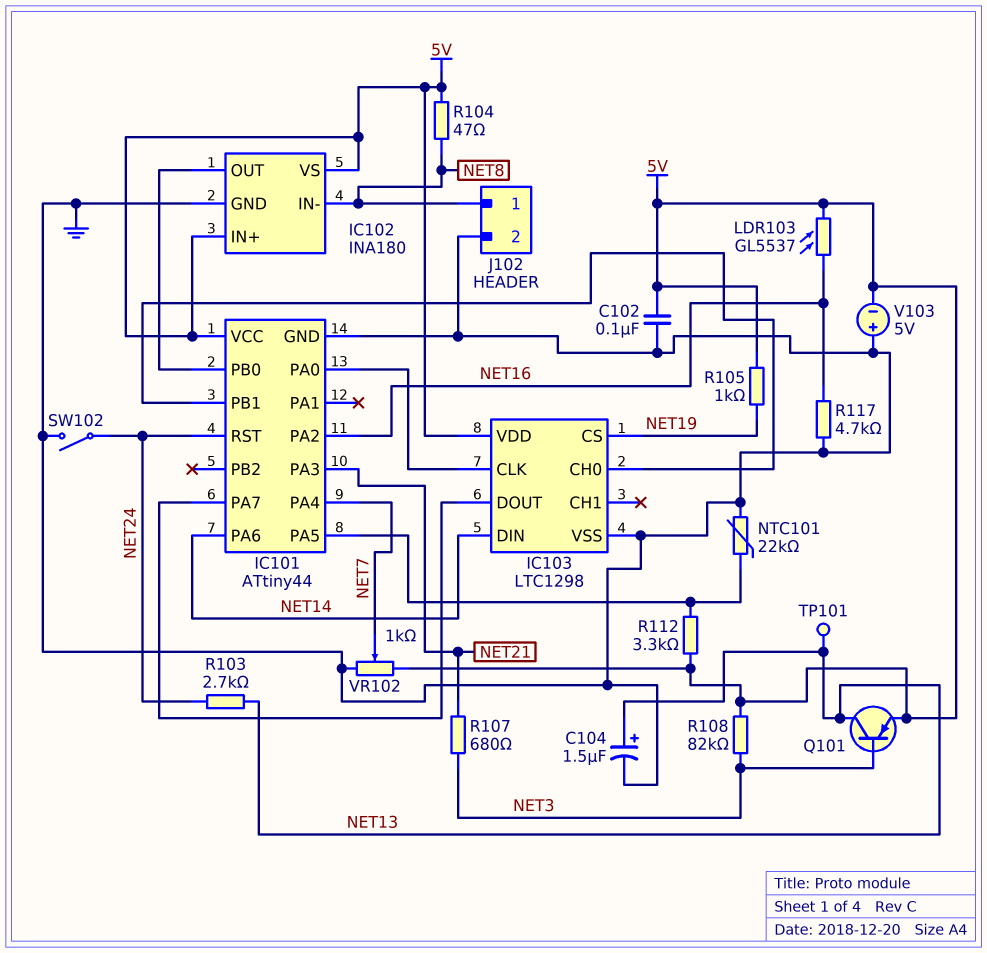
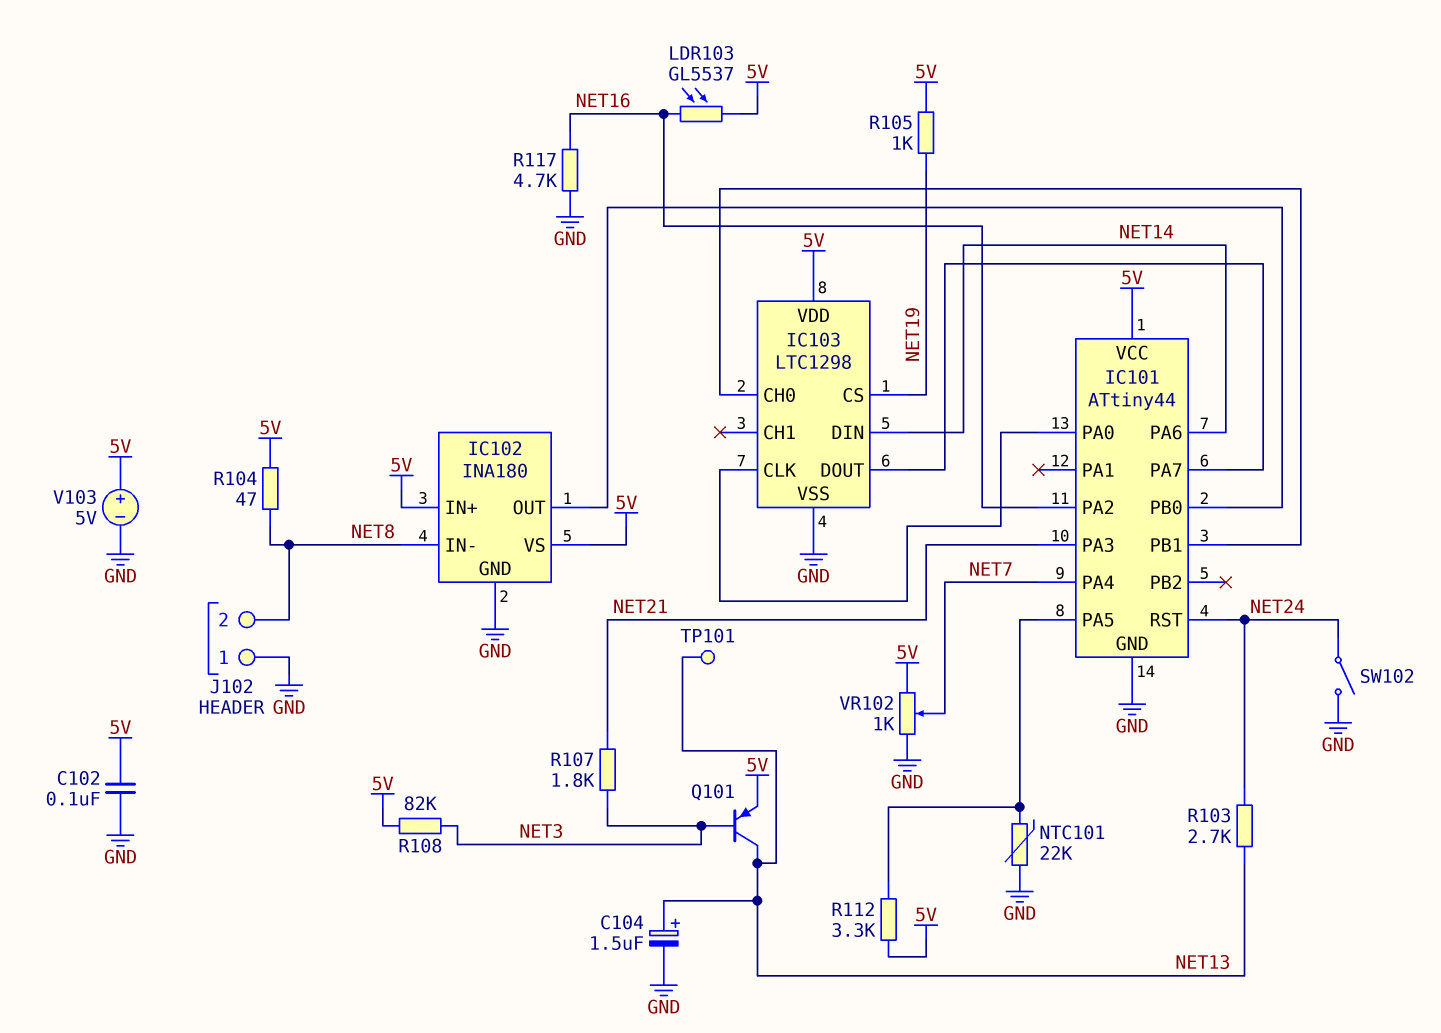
J102 pin 1: NET8 -> GND
J102 pin 2: GND -> NET8
R107: 680 (NET3, NET21) -> 1.8k (NET3, NET21)
V103: 5V (plus GND, minus 5V) -> 5V (plus 5V, minus GND)

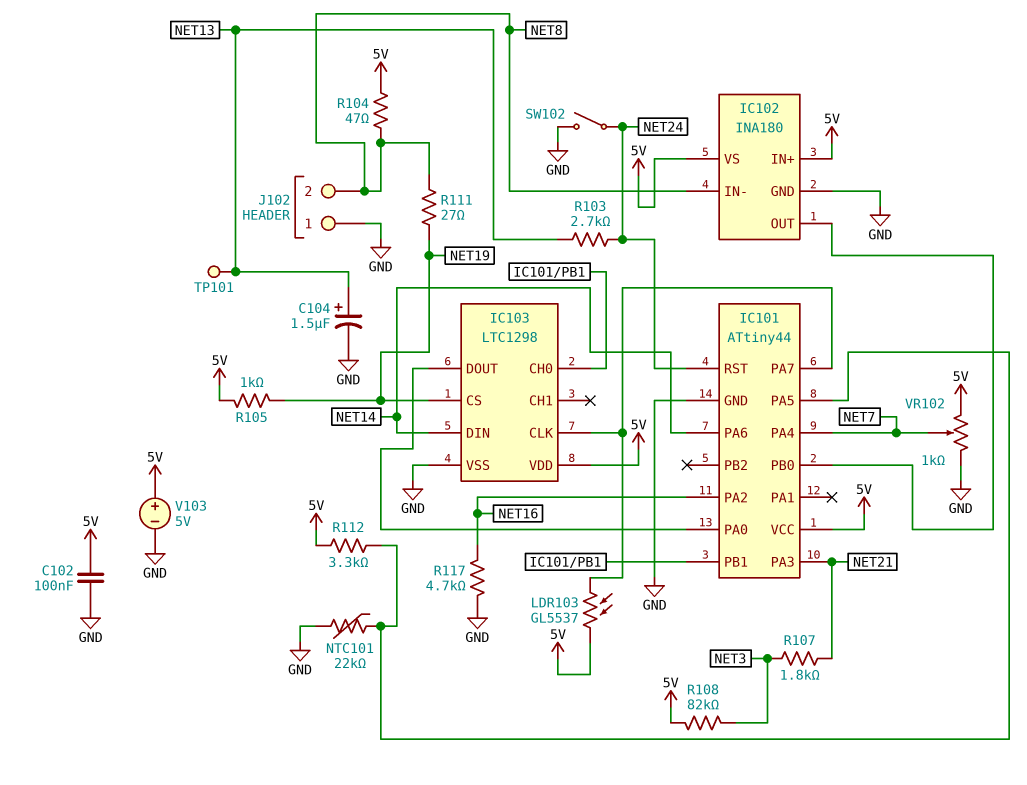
IC103 pin CLK: IC101/PA0 -> IC101/PA7
IC103 pin DOUT: IC101/PA7 -> IC101/PA0
LDR103: GL5537 (5V, NET16) -> GL5537 (5V, IC101/PA7)
Q101: PNP (B NET3, C NET13, E 5V) -> none
R111: none -> 27 (NET8, NET19)

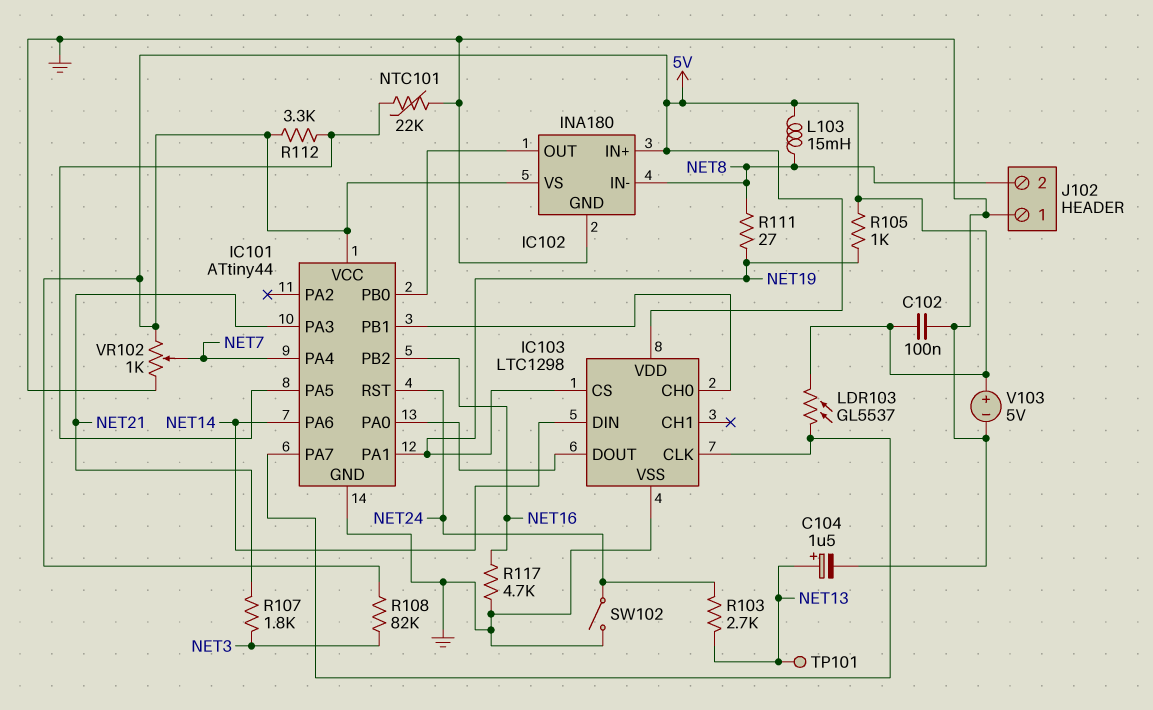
IC101 pin PA1: none -> NET19
IC101 pin PA2: NET16 -> none
IC101 pin PB2: none -> NET16
L103: none -> 15mH (5V, NET8)
R104: 47 (5V, NET8) -> none

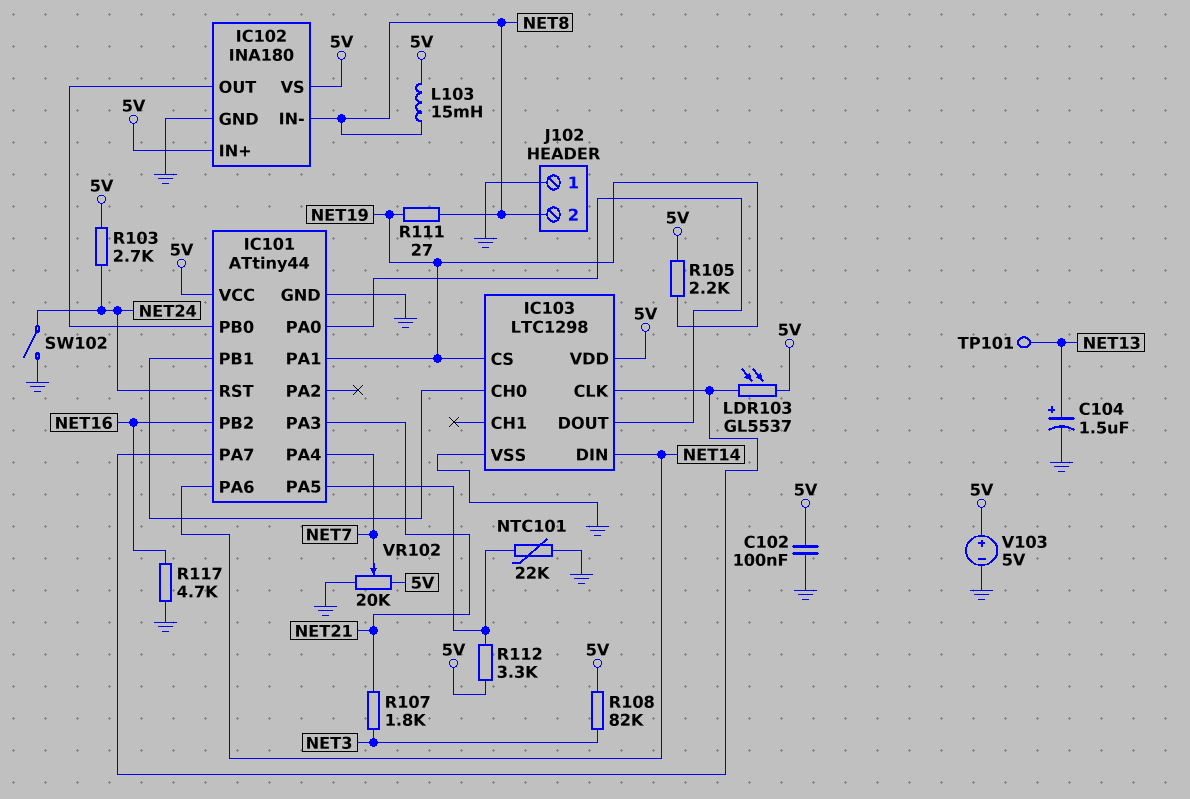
R103: 2.7k (NET13, NET24) -> 2.7k (5V, NET24)
R105: 1k (5V, NET19) -> 2.2k (5V, NET19)
VR102: 1k (5V, GND, wiper NET7) -> 20k (5V, GND, wiper NET7)

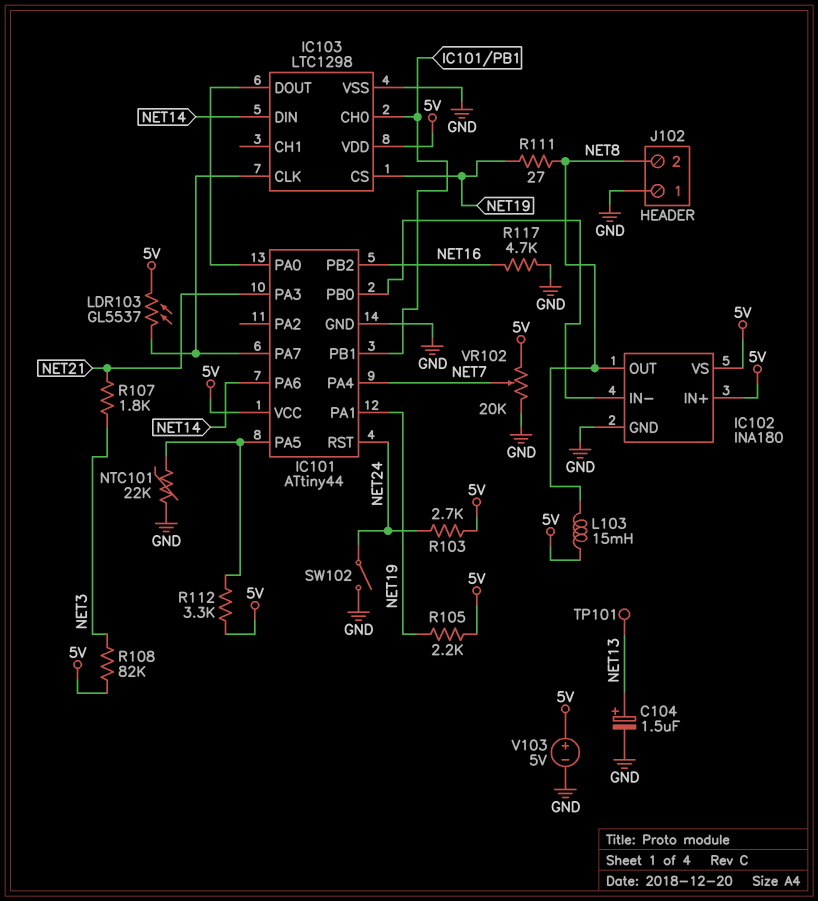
C102: 100nF (5V, GND) -> none
IC102 pin IN-: NET8 -> IC101/PB0
IC102 pin OUT: IC101/PB0 -> NET8

